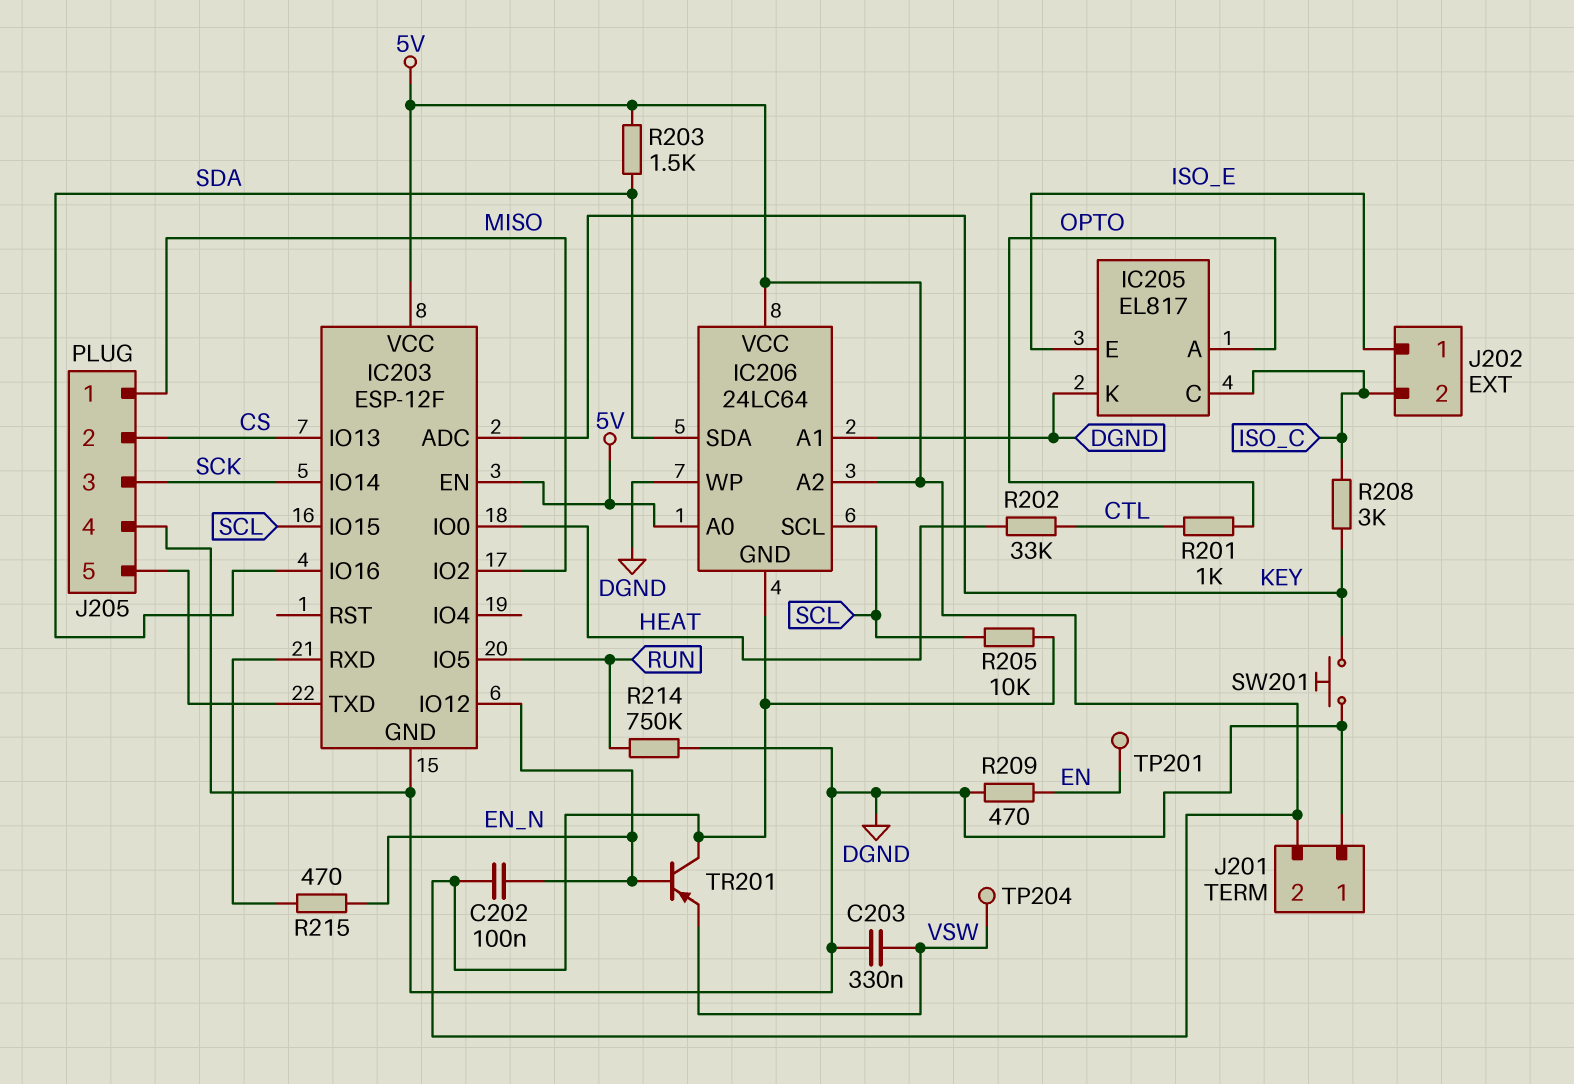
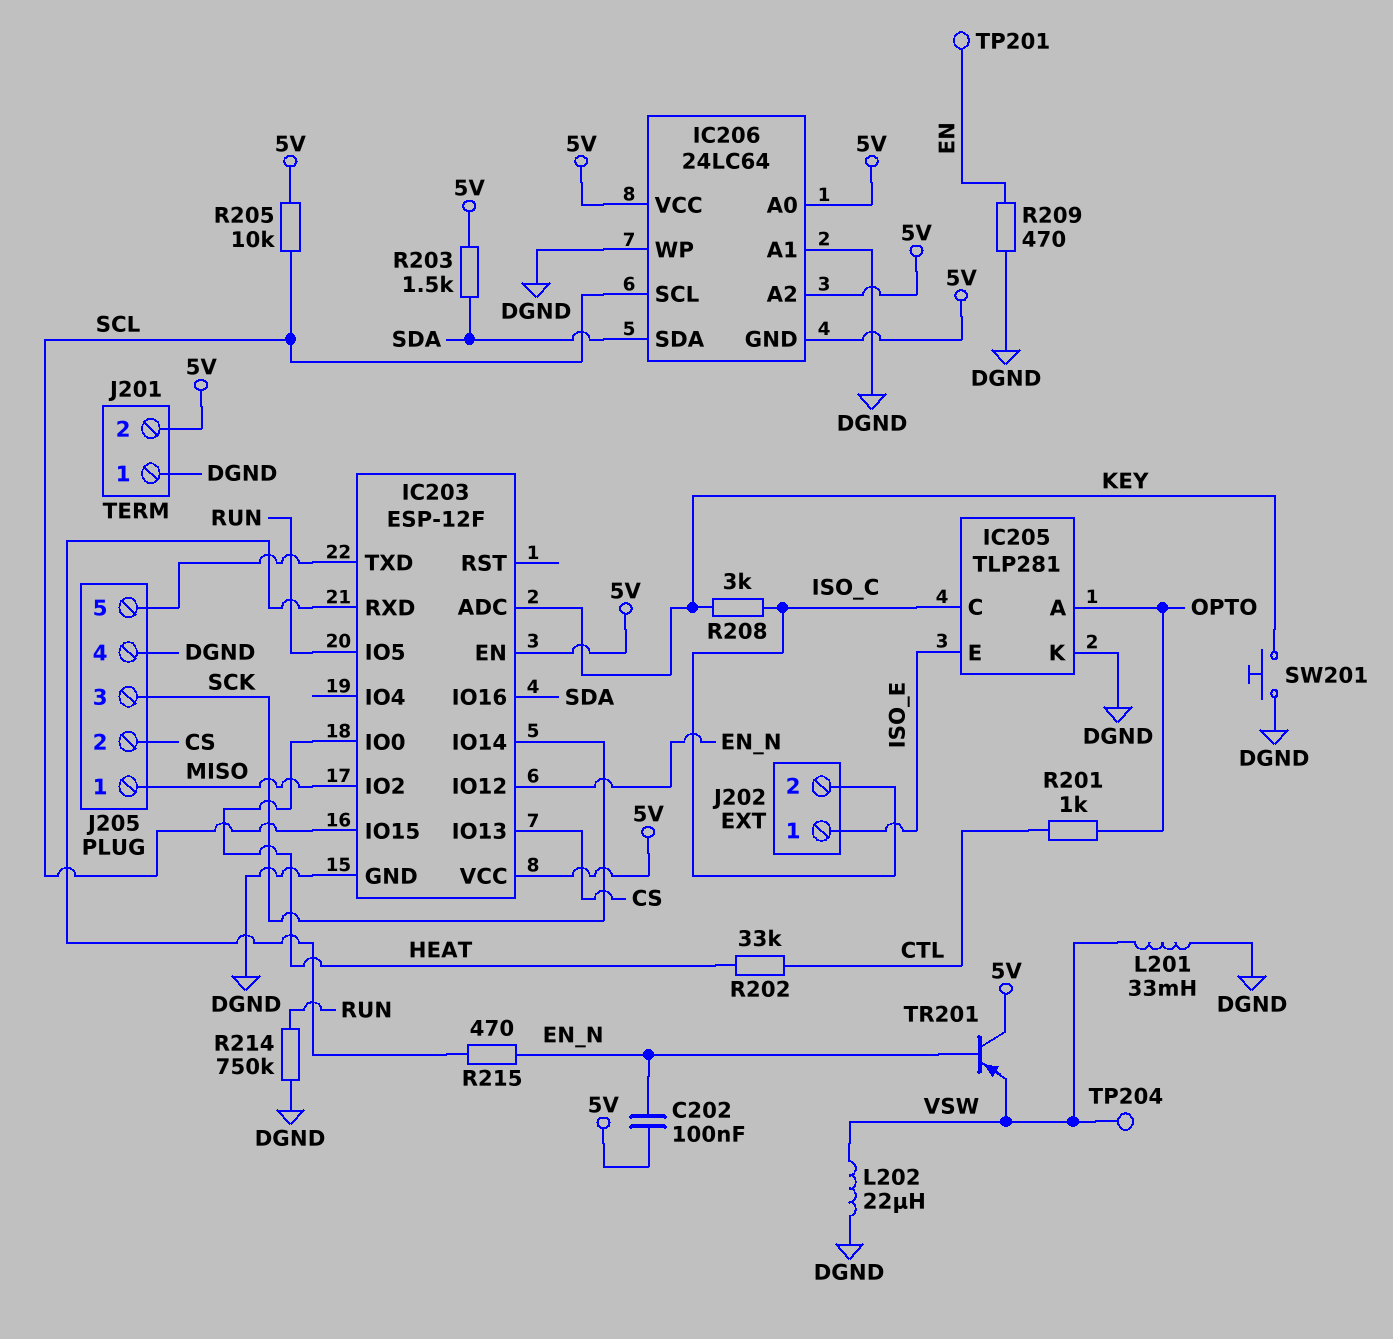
C203: 330nF (DGND, VSW) -> none
IC205: EL817 -> TLP281
L201: none -> 33mH (DGND, VSW)
L202: none -> 22uH (DGND, VSW)

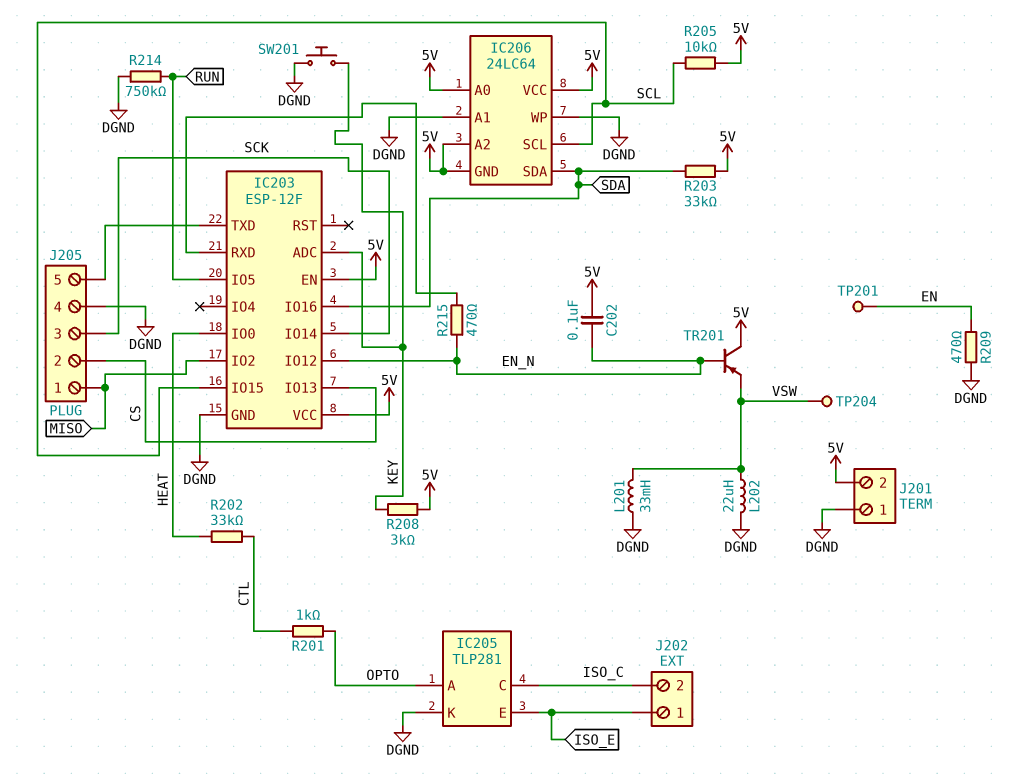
R203: 1.5k (5V, SDA) -> 33k (5V, SDA)
R208: 3k (ISO_C, KEY) -> 3k (5V, KEY)

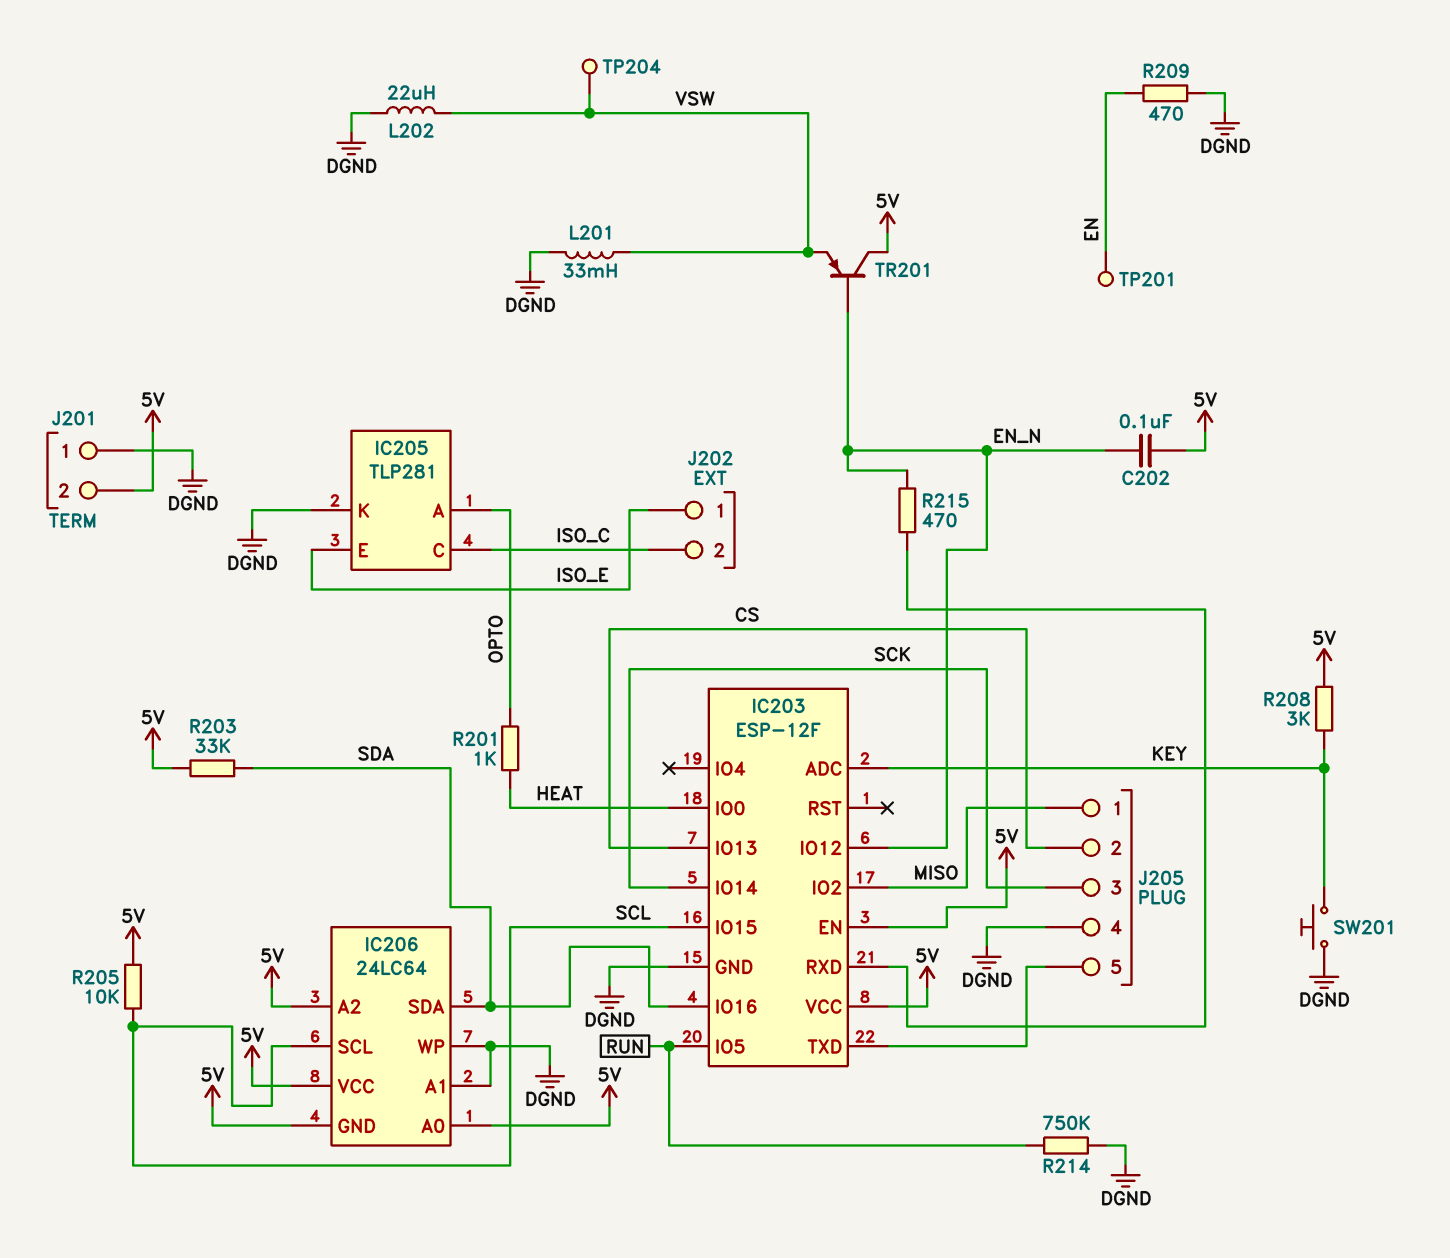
R201: 1k (CTL, OPTO) -> 1k (HEAT, OPTO)
R202: 33k (CTL, HEAT) -> none

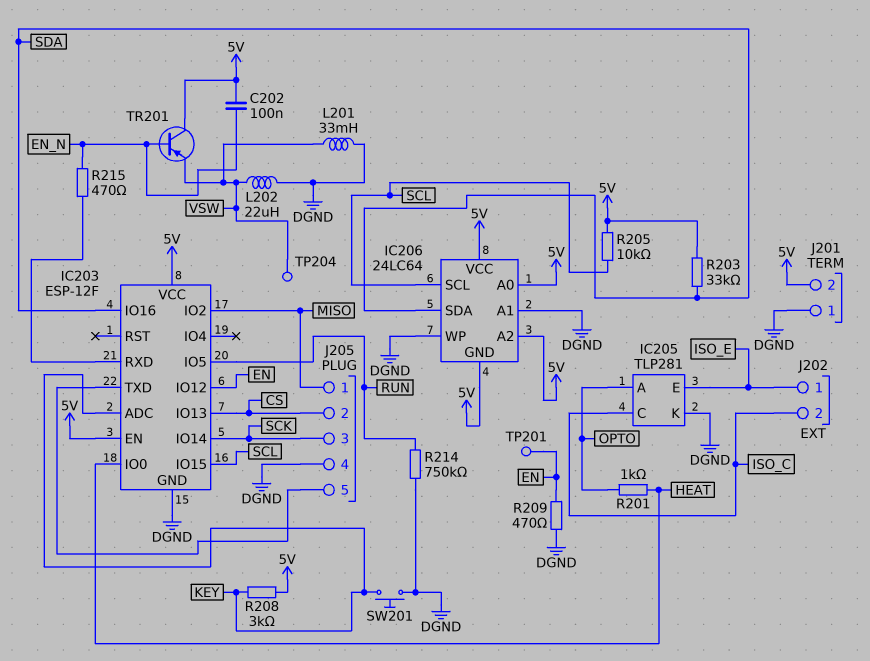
IC203 pin IO12: EN_N -> EN

